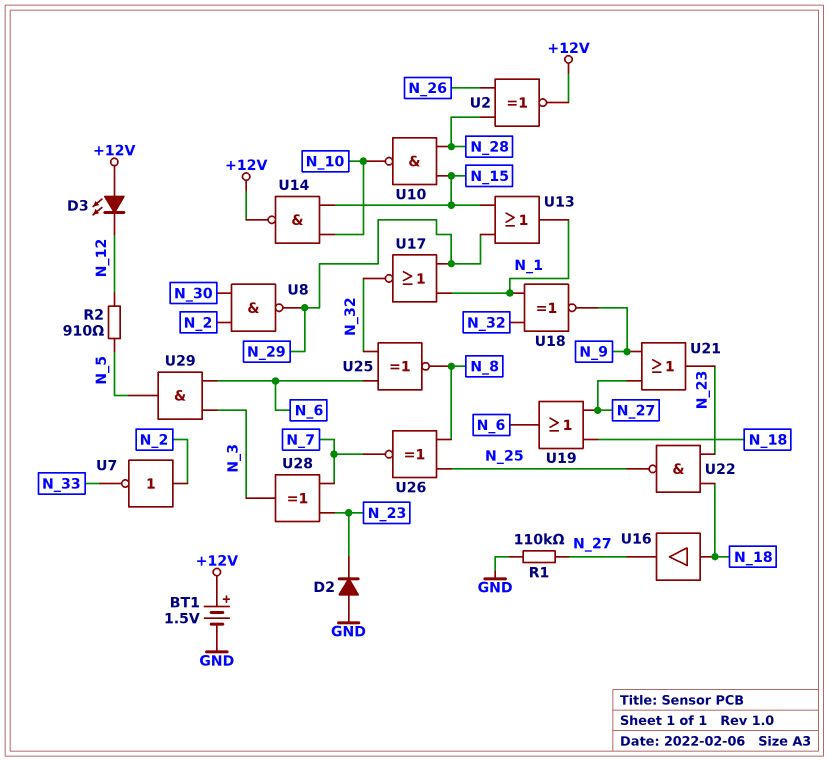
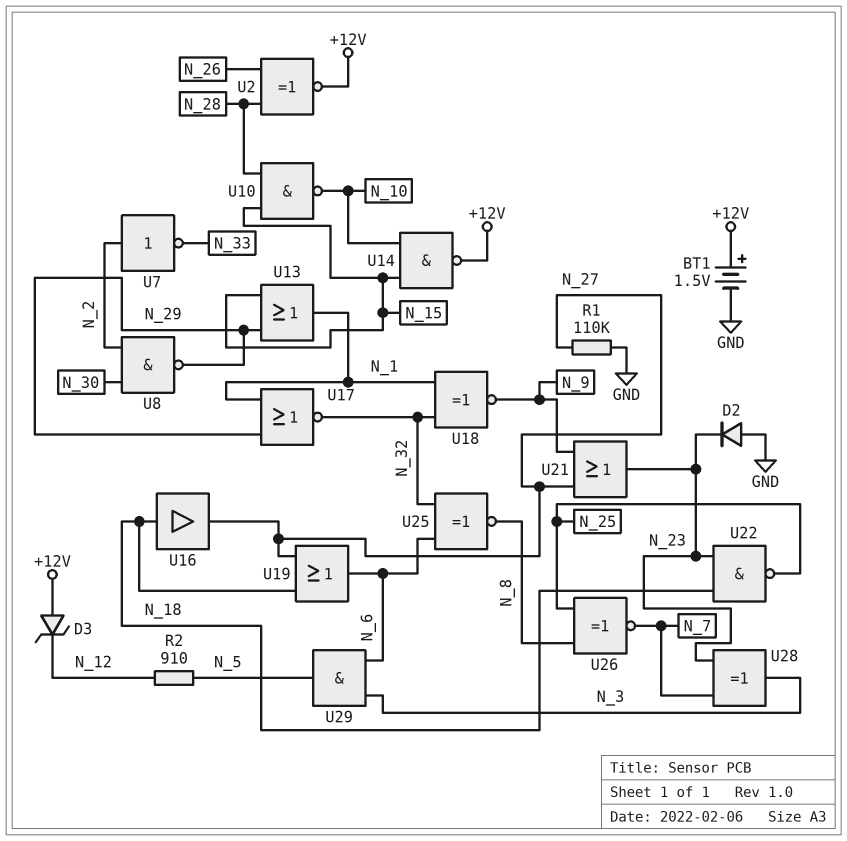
D3: LED (A +12V, K N_12) -> zener (A +12V, K N_12)

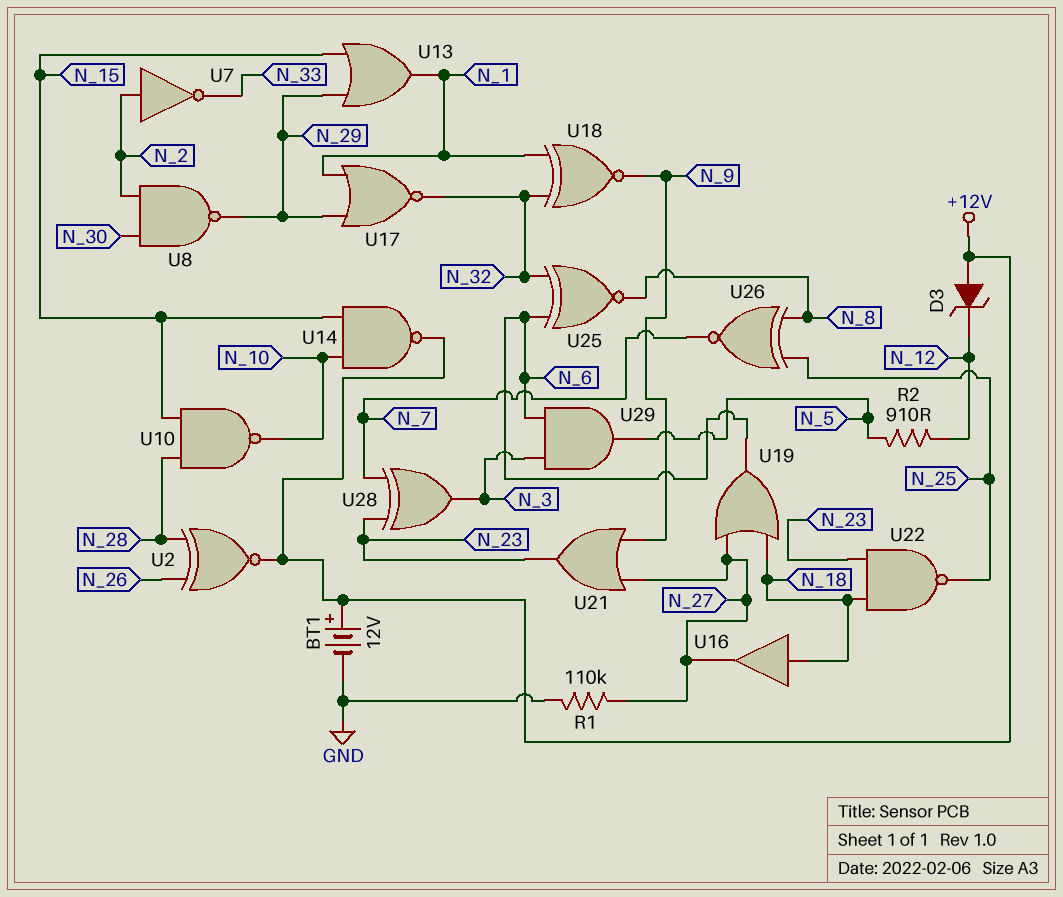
BT1: 1.5V (plus +12V, minus GND) -> 12V (plus +12V, minus GND)
D2: diode (A GND, K N_23) -> none

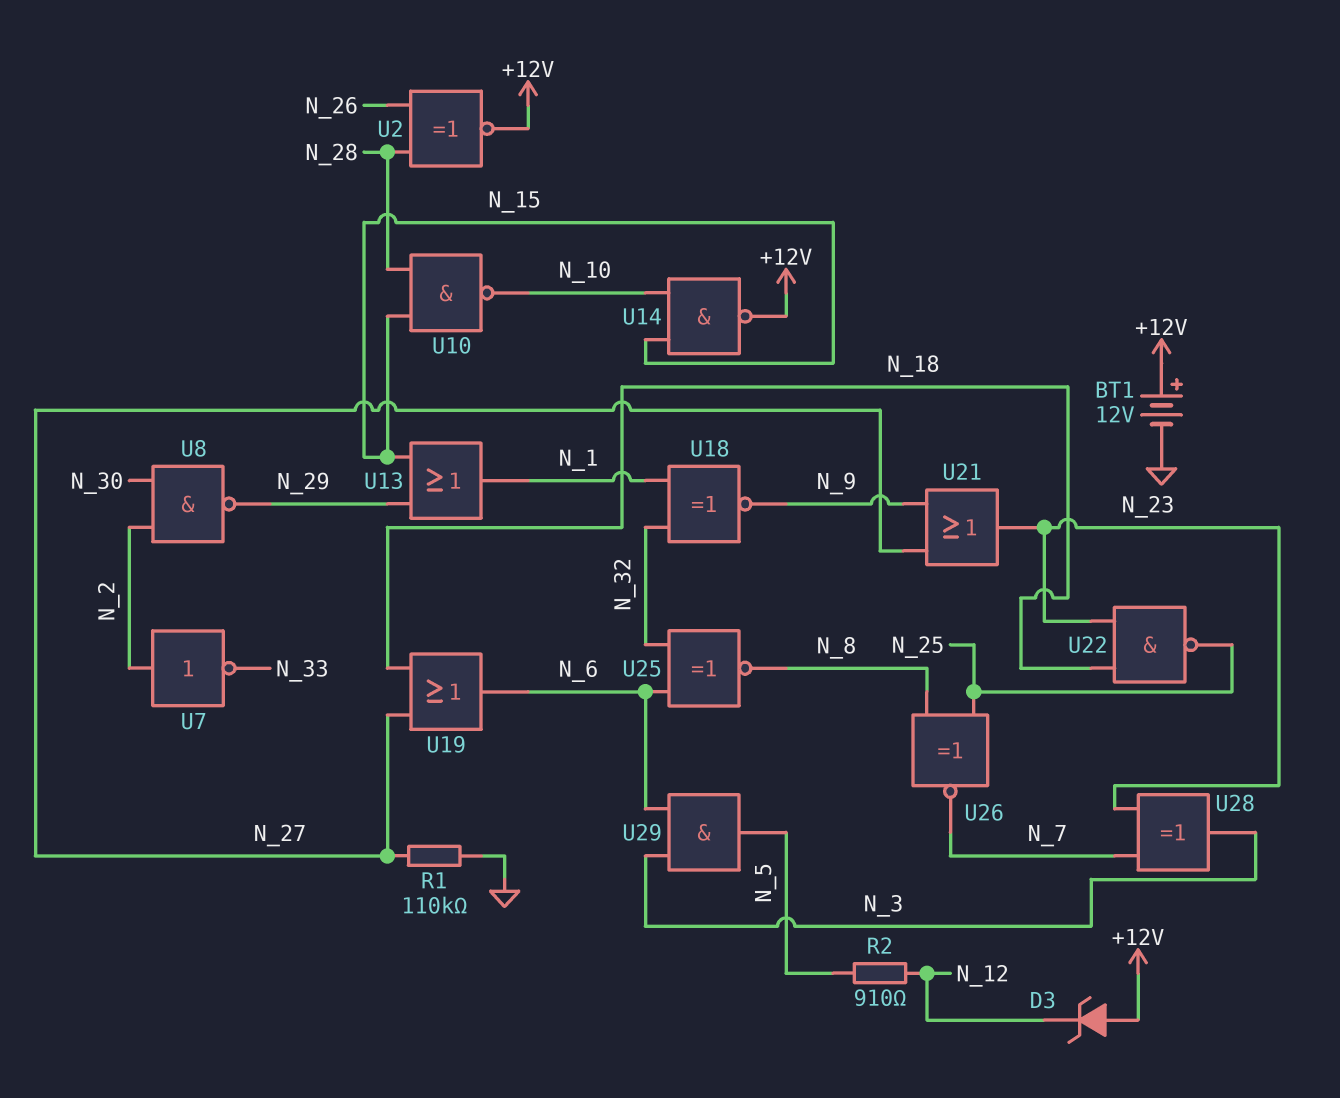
U16: buffer (in N_18, out N_27) -> none
U17: NOR (in N_1, in N_29, out N_32) -> none

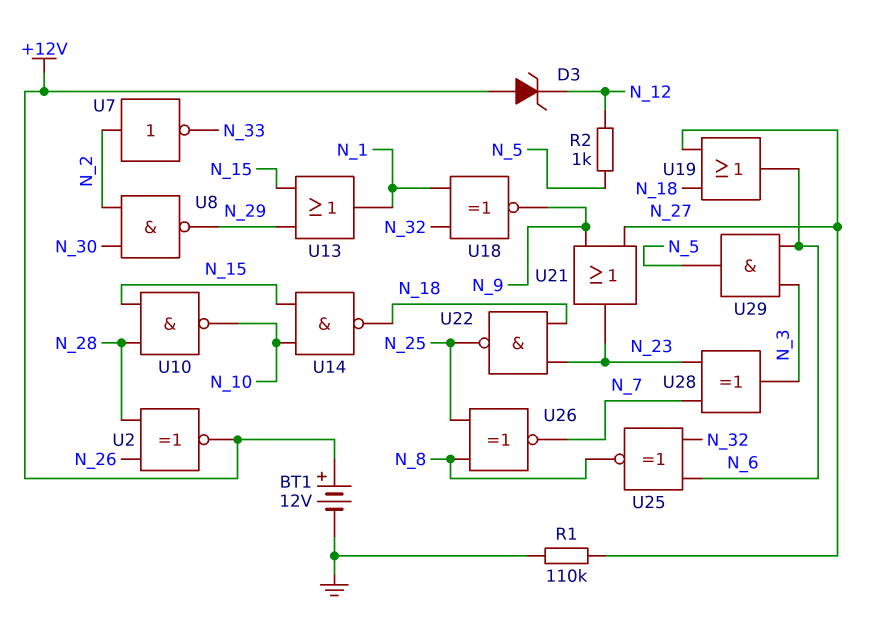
R2: 910 (N_5, N_12) -> 1k (N_5, N_12)
U14: NAND (in N_10, in N_15, out +12V) -> NAND (in N_10, in N_15, out N_18)

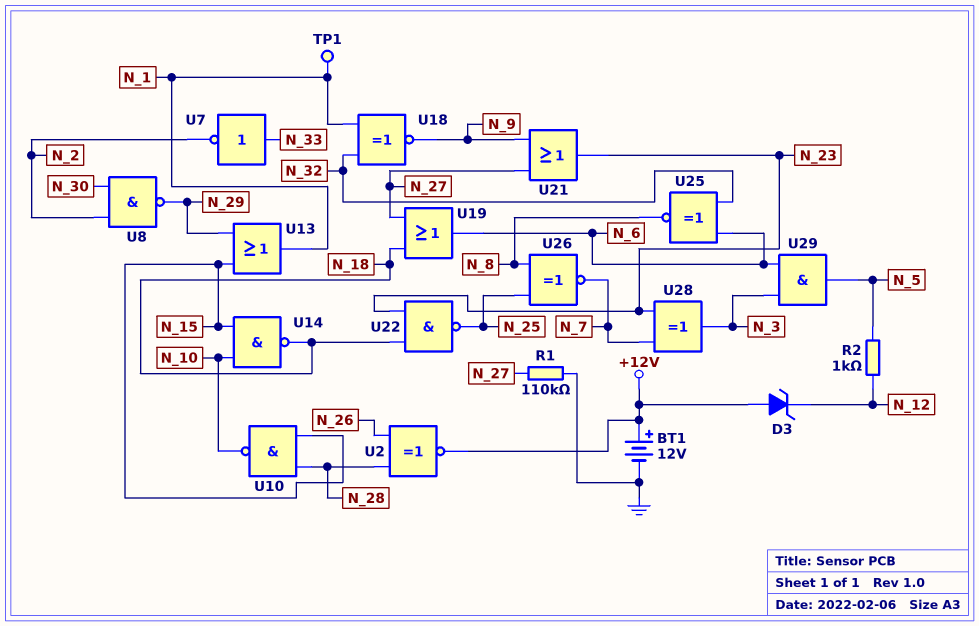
TP1: none -> test point (N_1)
U7: NOT (in N_2, out N_33) -> NOT (in N_33, out N_2)

